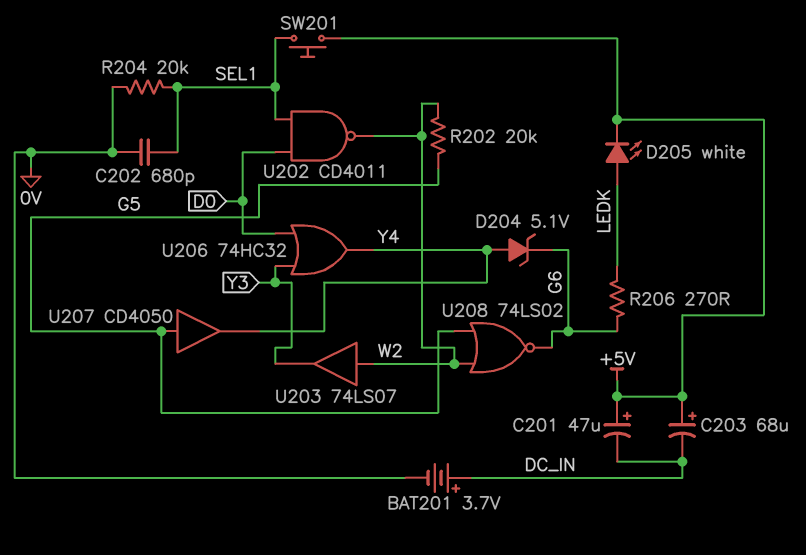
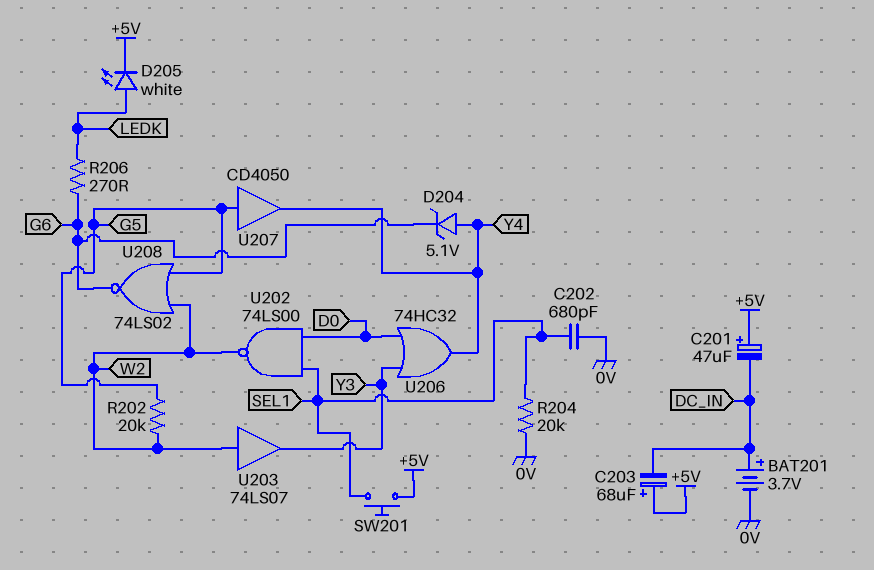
U202: NAND CD4011 (in D0, in SEL1, out W2) -> NAND 74LS00 (in D0, in SEL1, out W2)

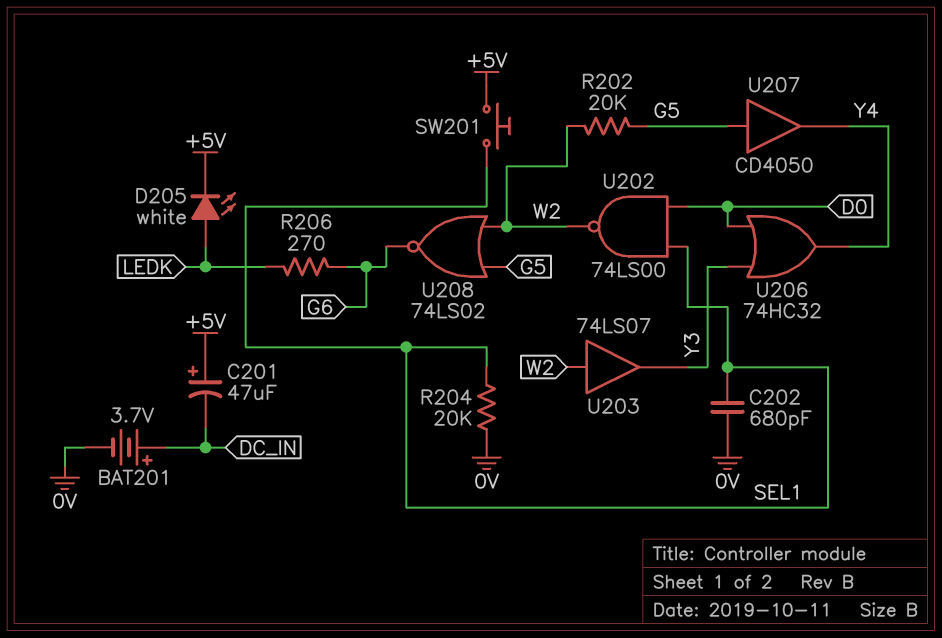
C203: 68uF (plus +5V, minus DC_IN) -> none
D204: zener 5.1V (A Y4, K G6) -> none

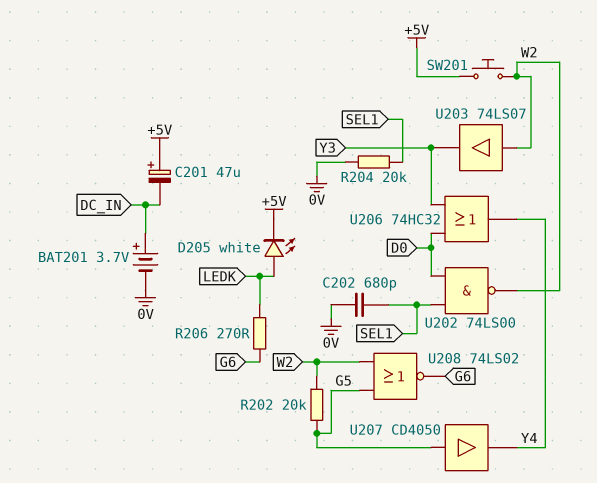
SW201: button (+5V, SEL1) -> button (+5V, W2)

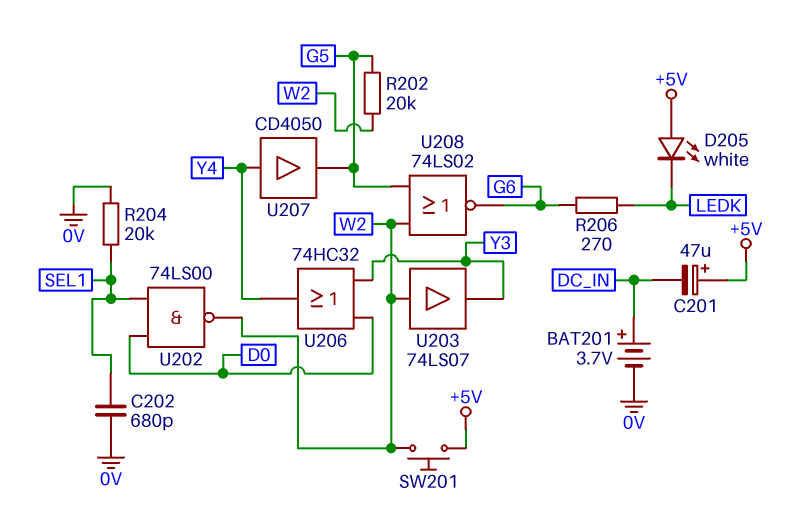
D205: LED white (A LEDK, K +5V) -> LED white (A +5V, K LEDK)
U207: buffer CD4050 (in G5, out Y4) -> buffer CD4050 (in Y4, out G5)

